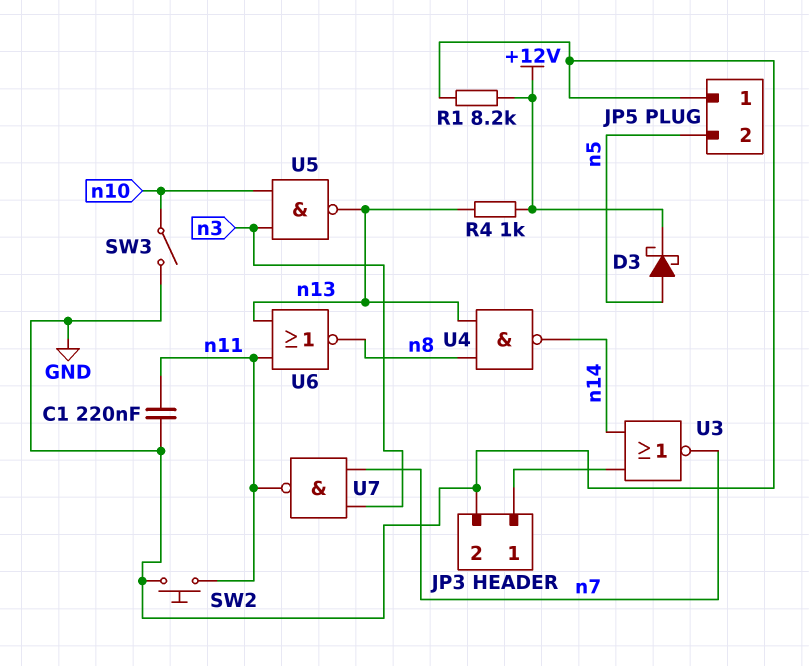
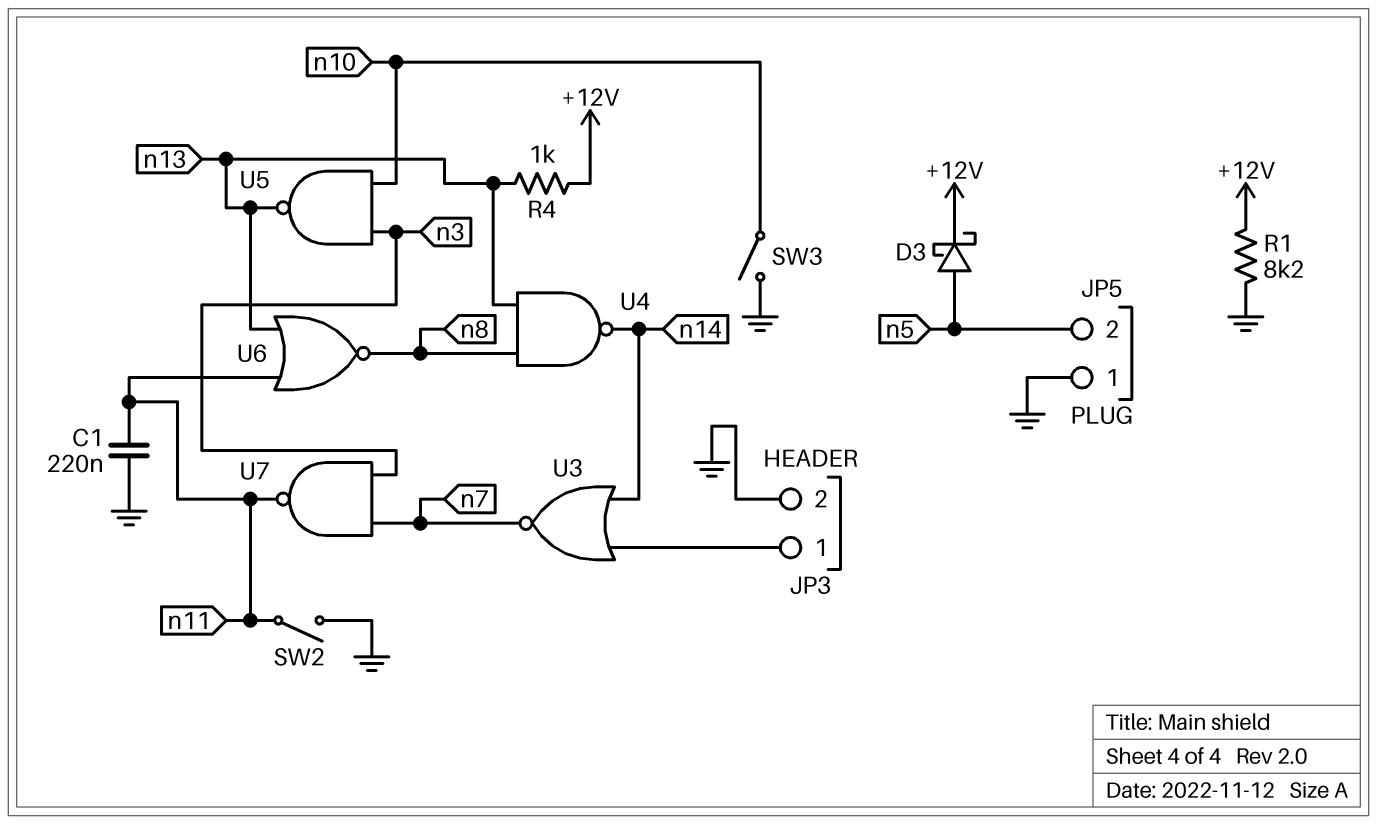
SW2: button (GND, n11) -> switch (GND, n11)

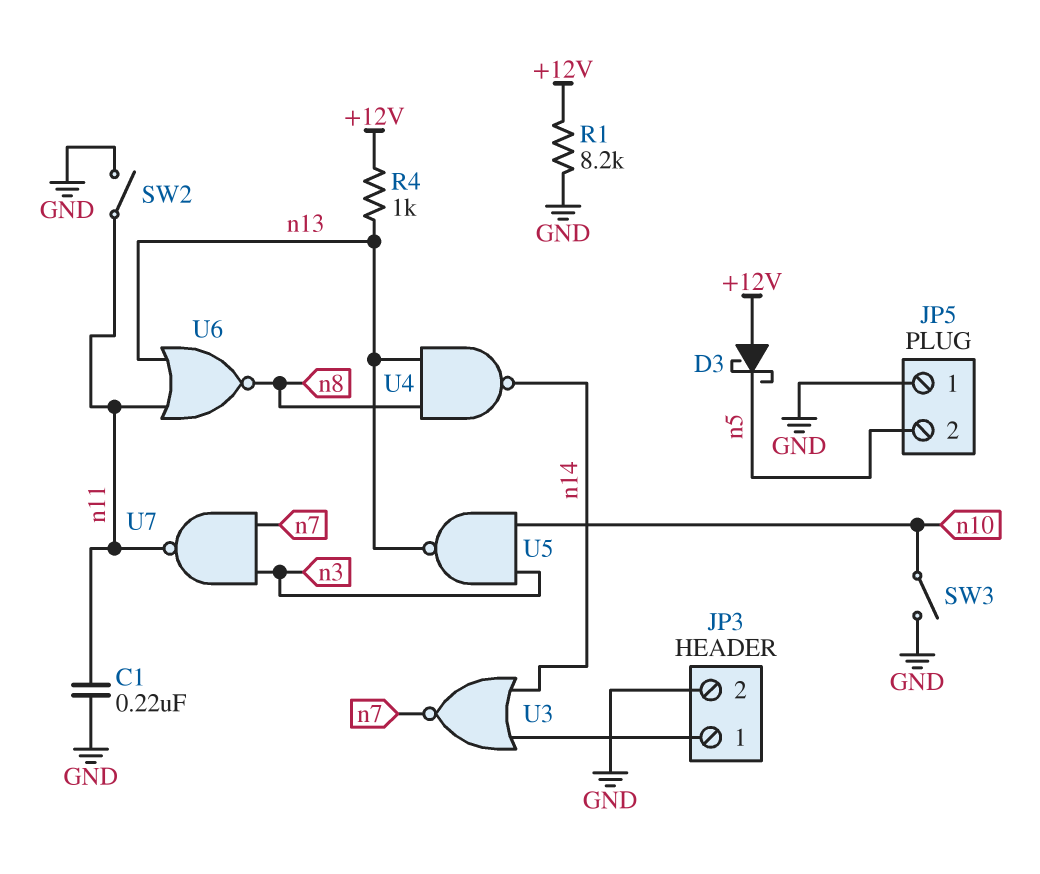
D3: schottky (A n5, K +12V) -> schottky (A +12V, K n5)

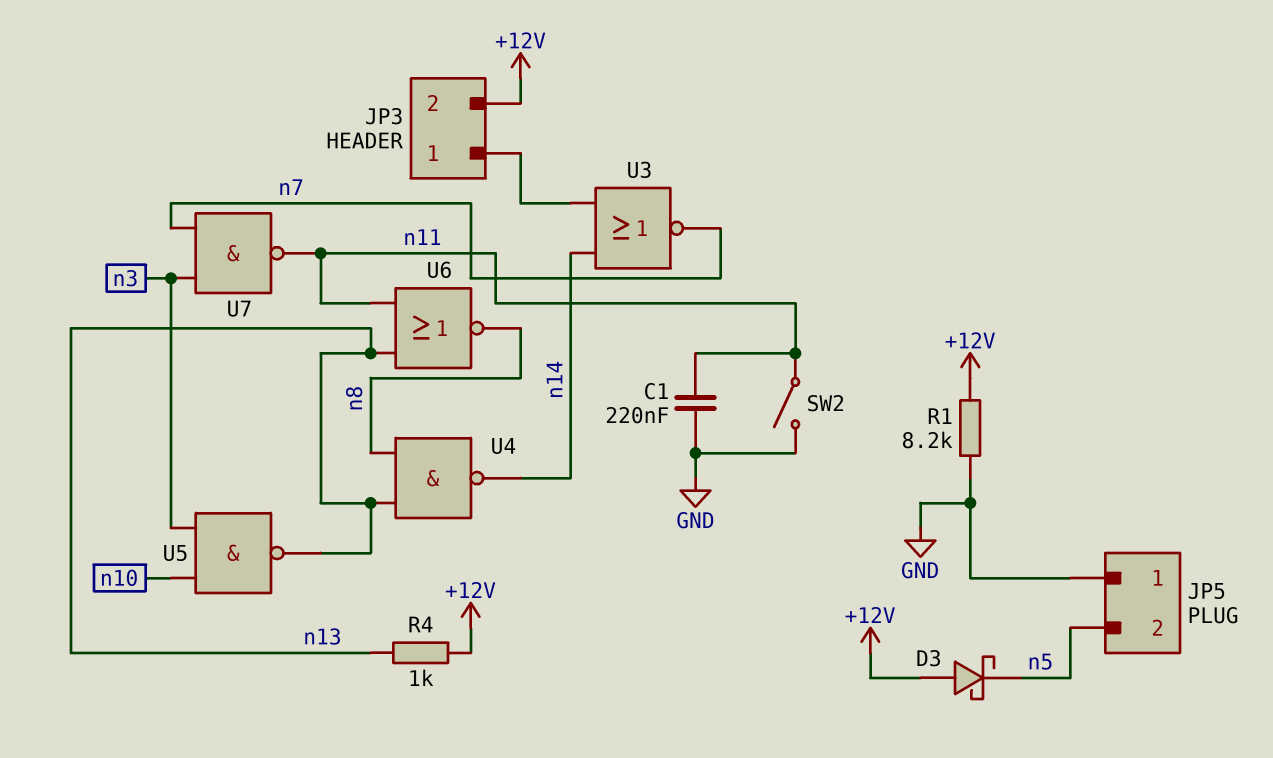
JP3 pin 2: GND -> +12V
SW3: switch (GND, n10) -> none

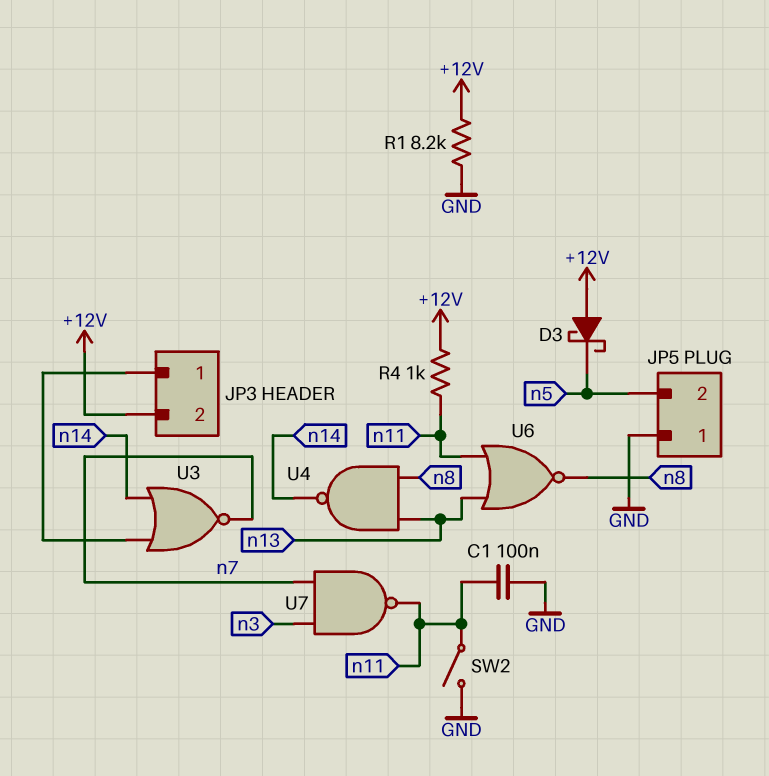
C1: 220nF (GND, n11) -> 100nF (GND, n11)
R4: 1k (+12V, n13) -> 1k (+12V, n11)
U5: NAND (in n3, in n10, out n13) -> none

